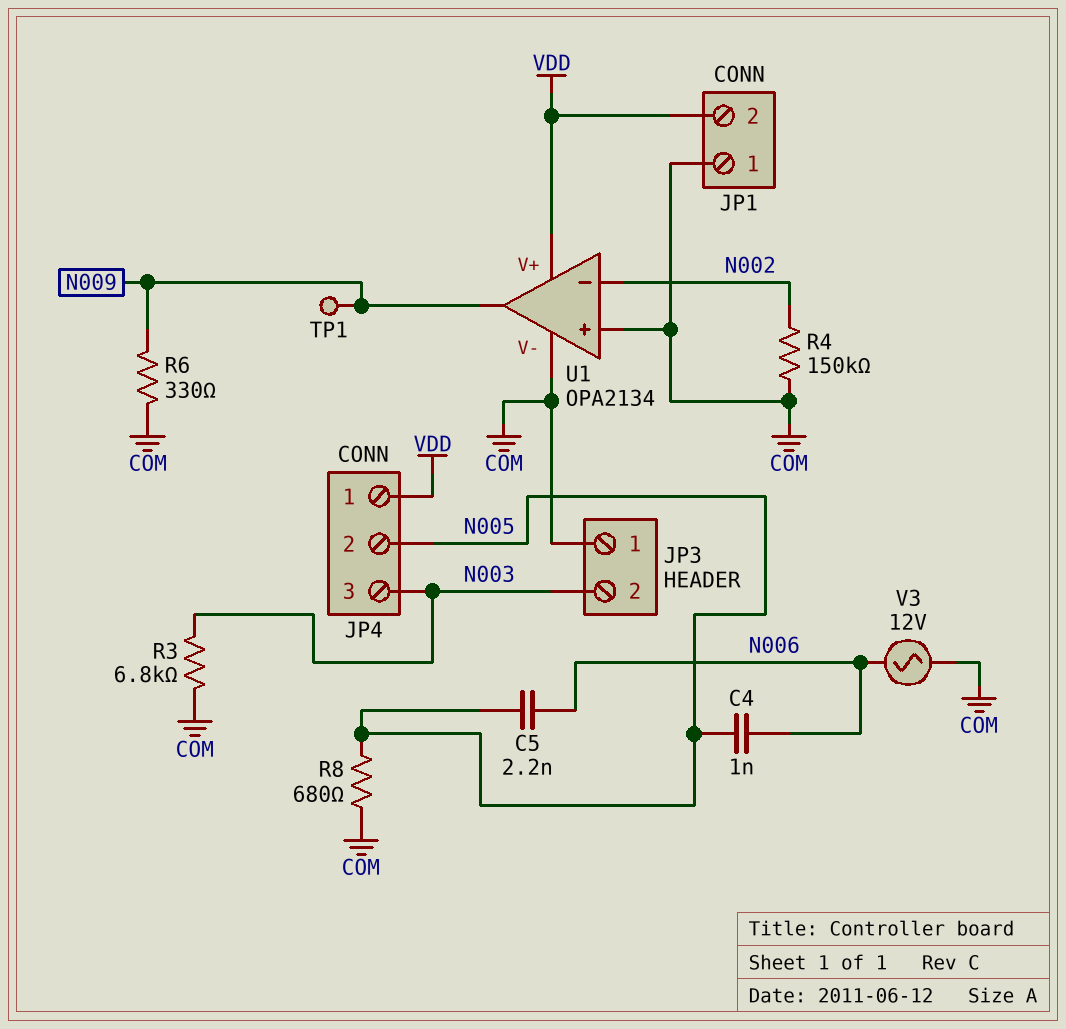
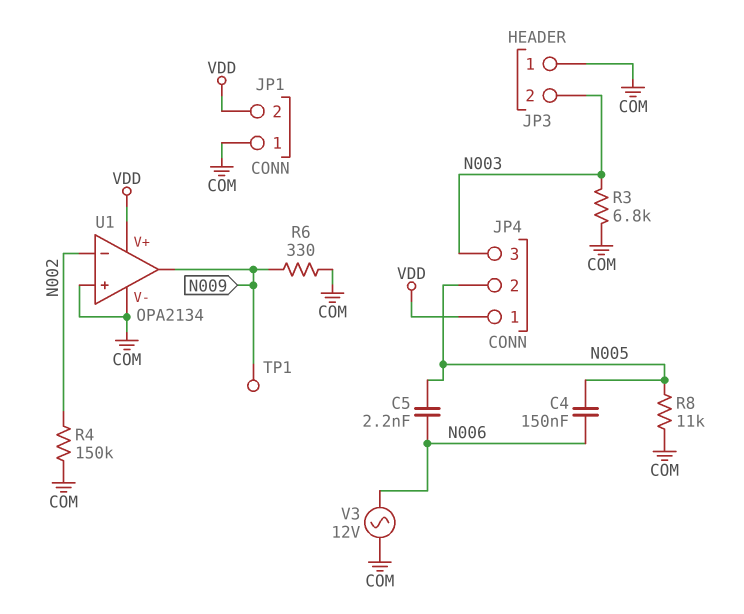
C4: 1nF (N005, N006) -> 150nF (N005, N006)
R8: 680 (COM, N005) -> 11k (COM, N005)

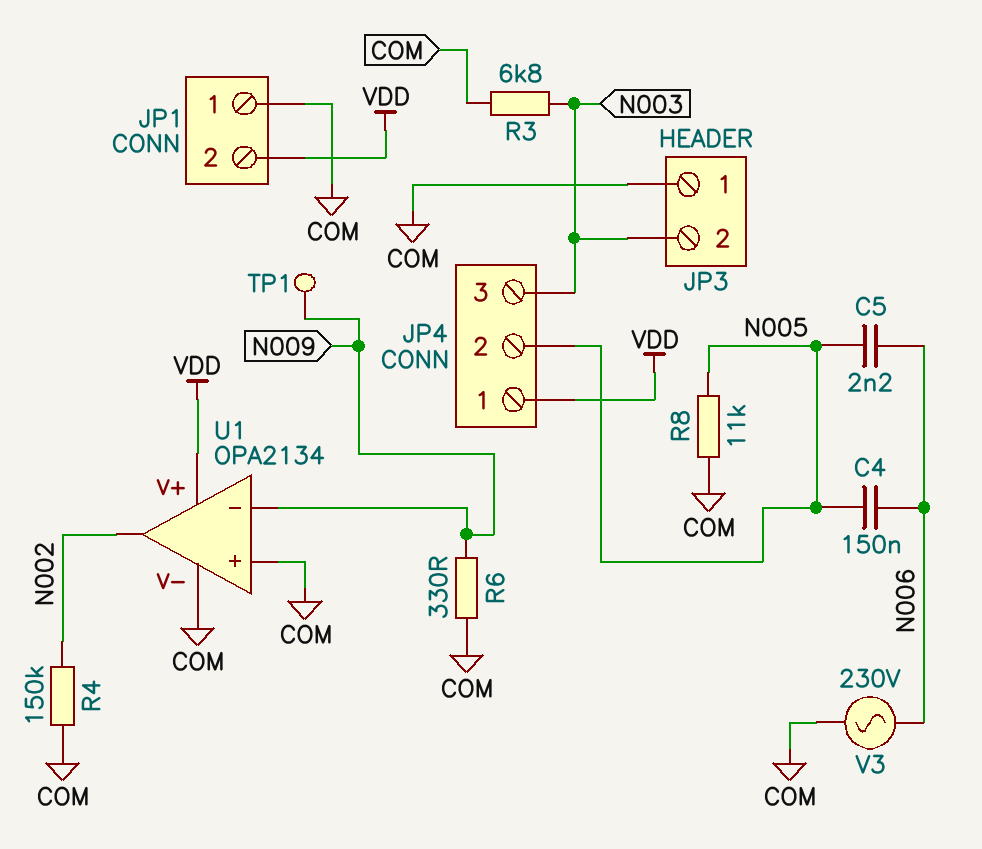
U1 pin in-: N002 -> N009
U1 pin out: N009 -> N002
V3: AC 12V (COM, N006) -> AC 230V (COM, N006)

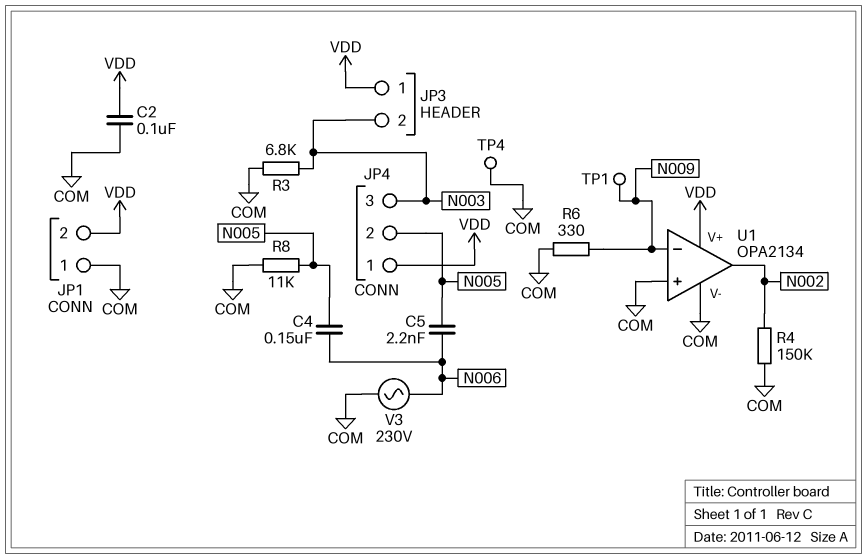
C2: none -> 100nF (COM, VDD)
JP3 pin 1: COM -> VDD
TP4: none -> test point (COM)

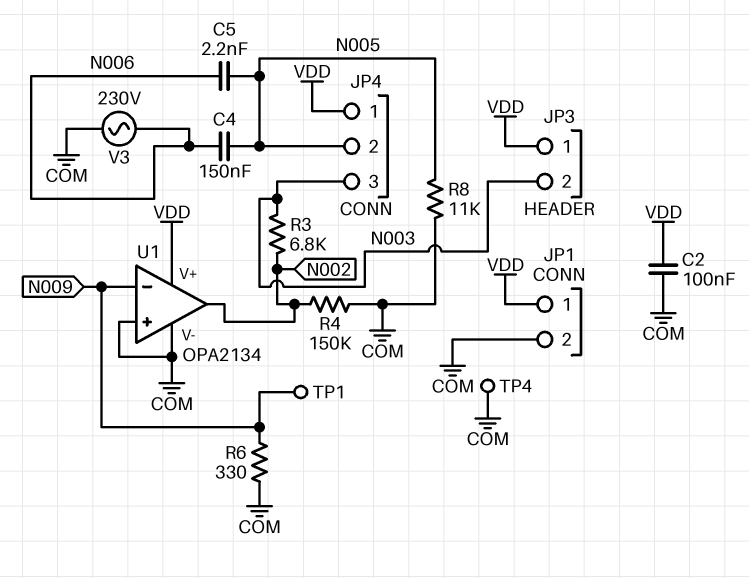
JP1 pin 1: COM -> VDD
JP1 pin 2: VDD -> COM
R3: 6.8k (COM, N003) -> 6.8k (N002, N003)

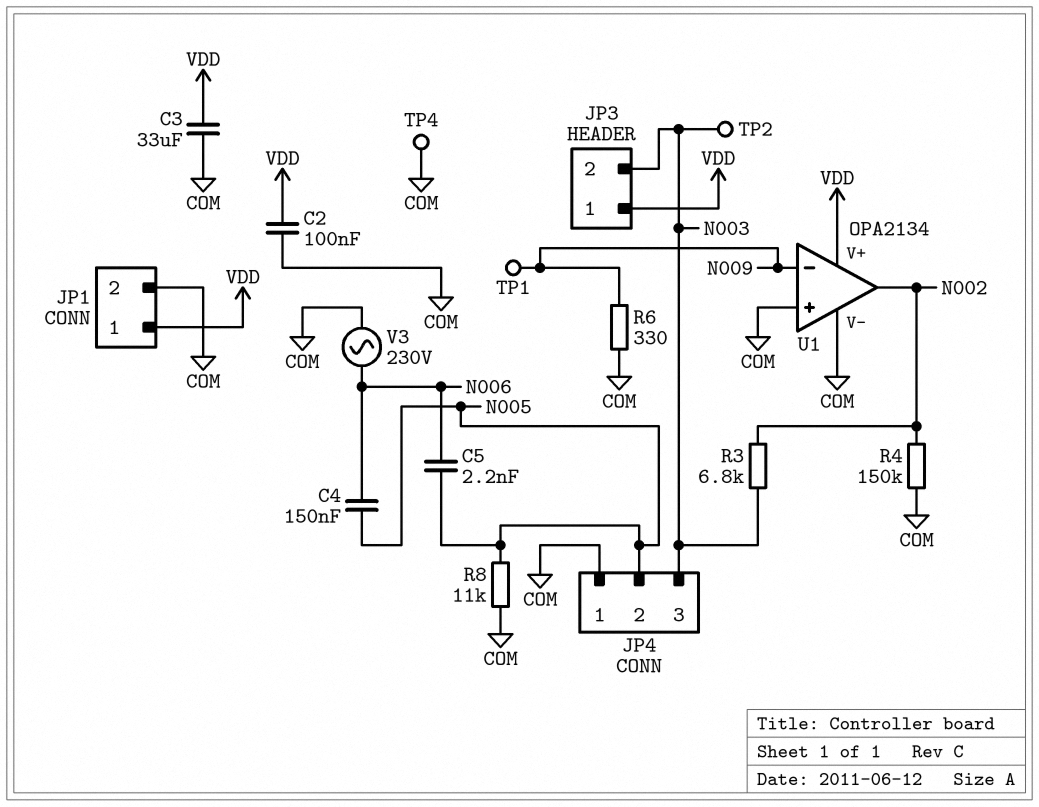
C3: none -> 33uF (COM, VDD)
JP4 pin 1: VDD -> COM
TP2: none -> test point (N003)

